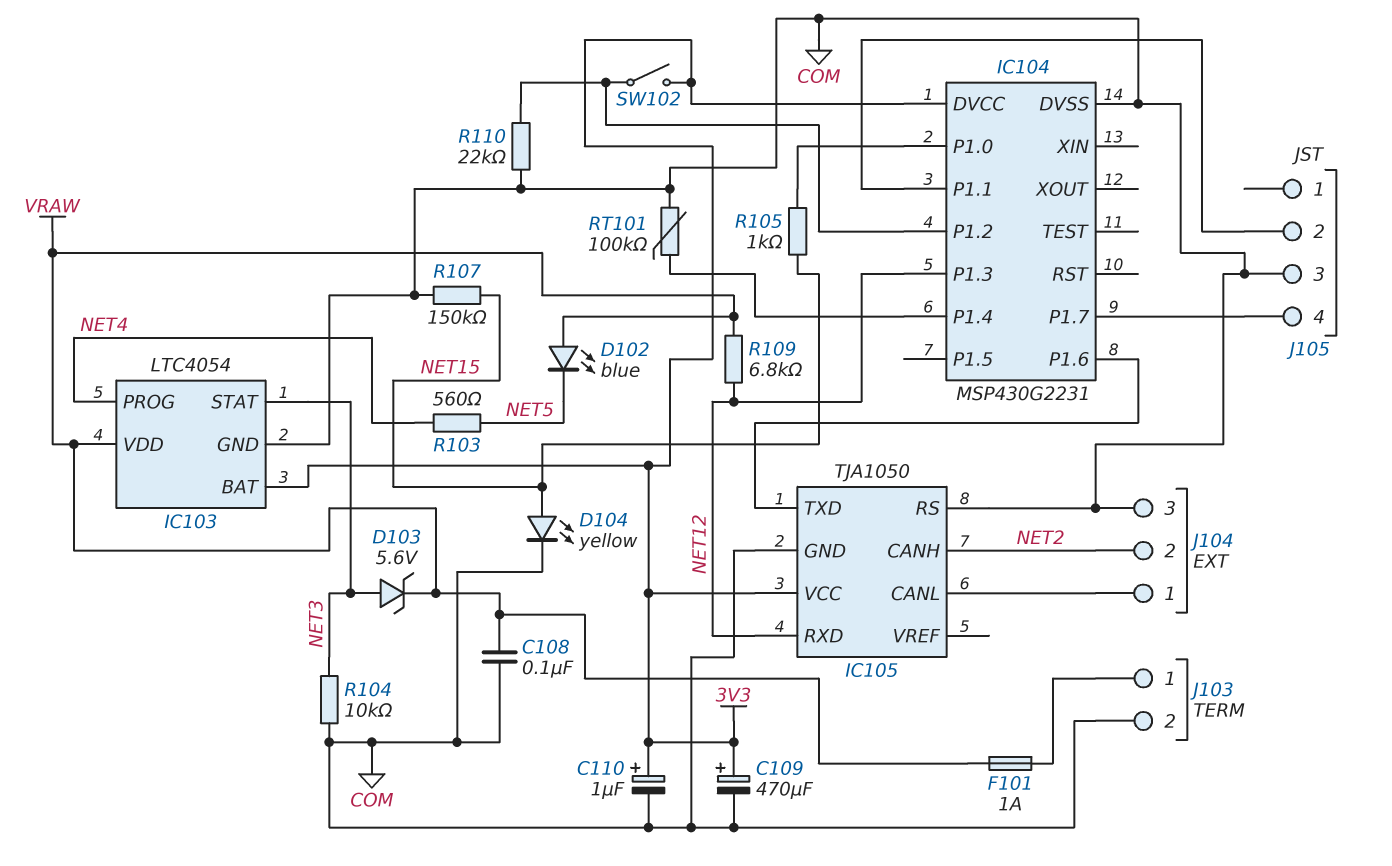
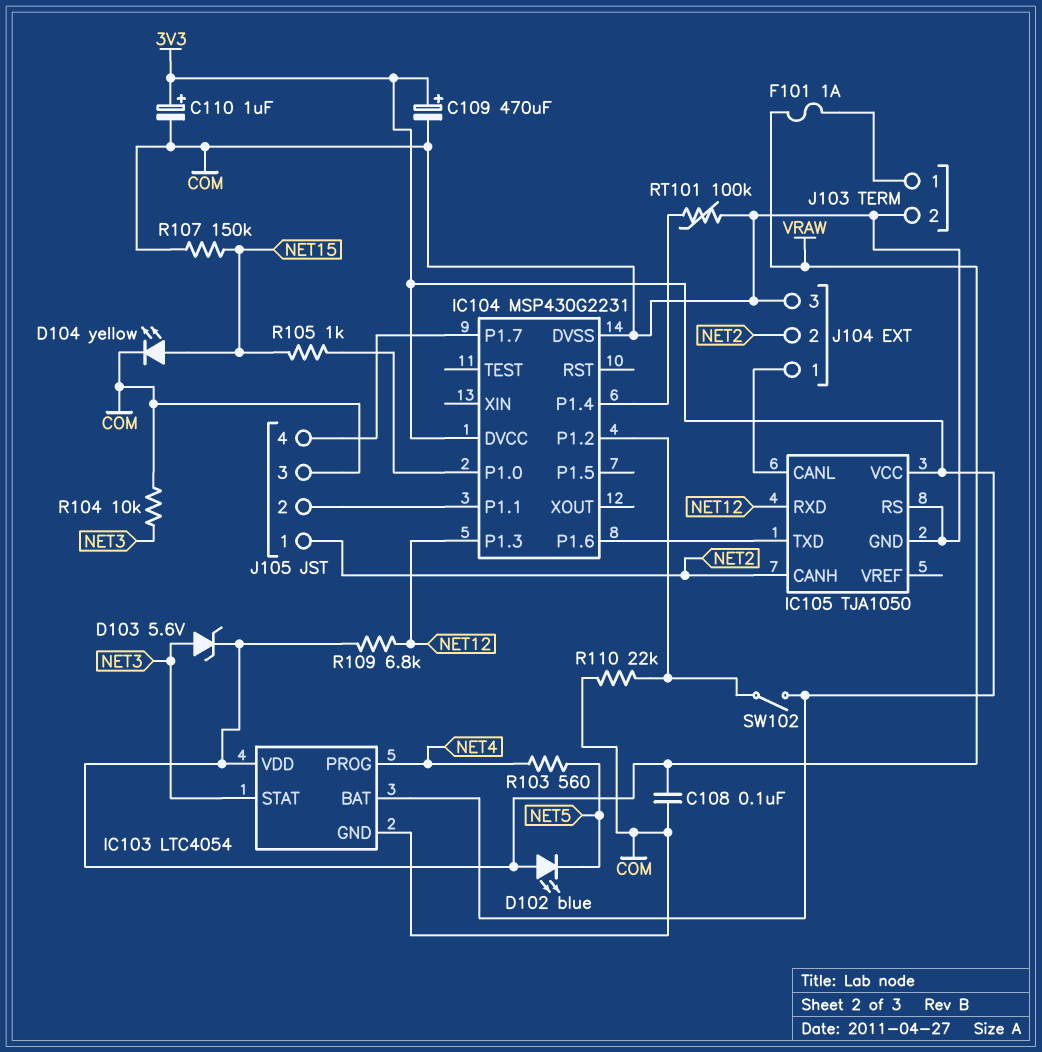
J105 pin 1: none -> NET2

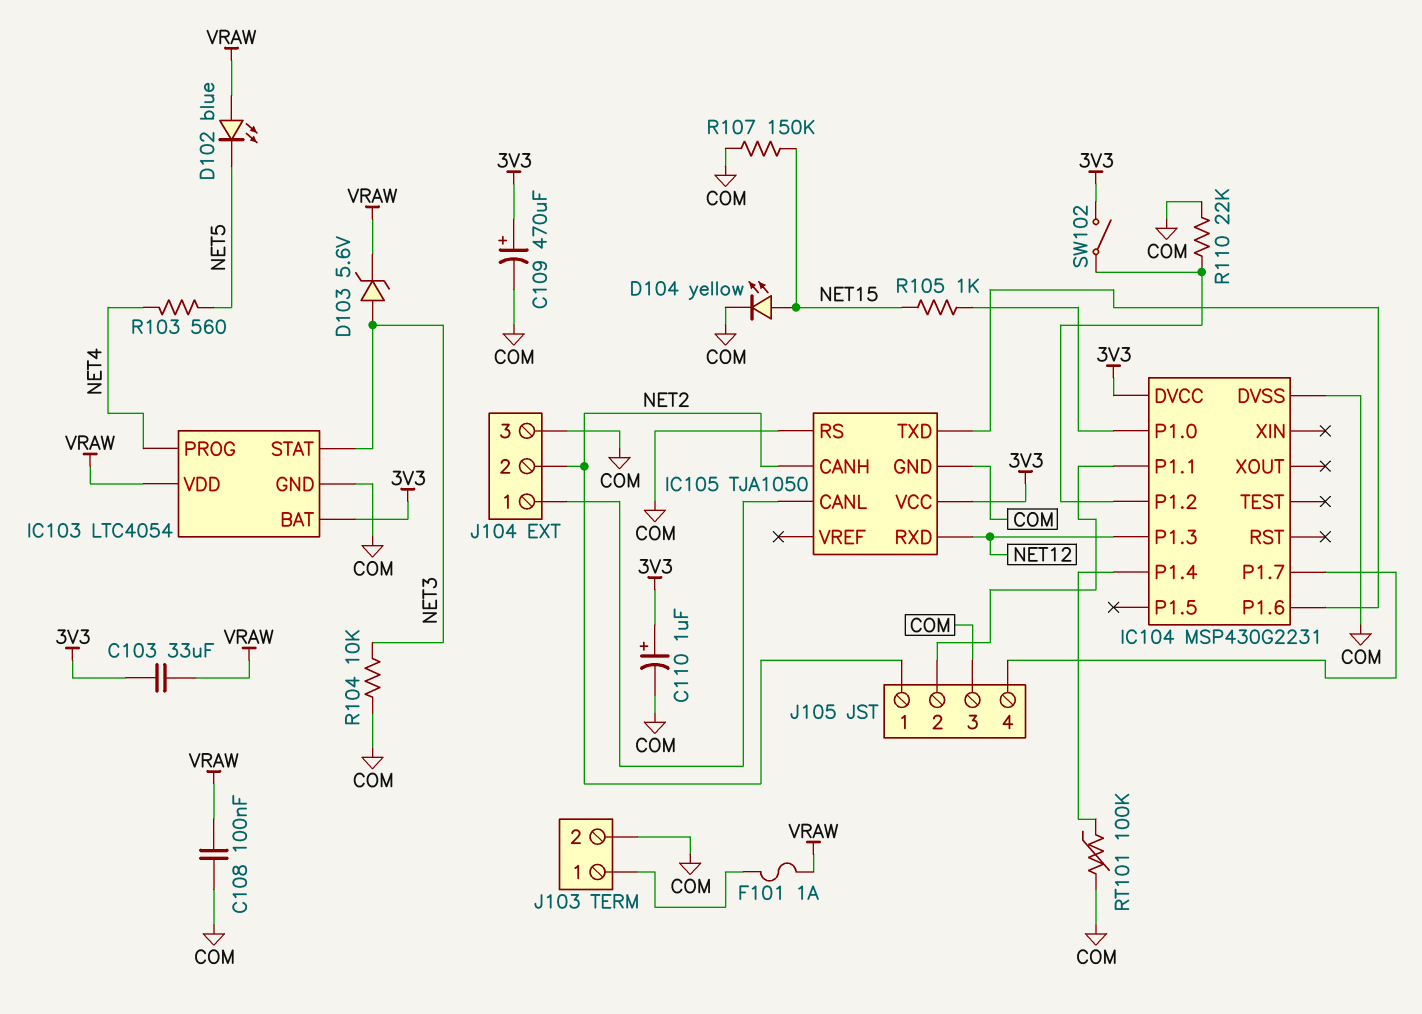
C103: none -> 33uF (3V3, VRAW)
R109: 6.8k (NET12, VRAW) -> none

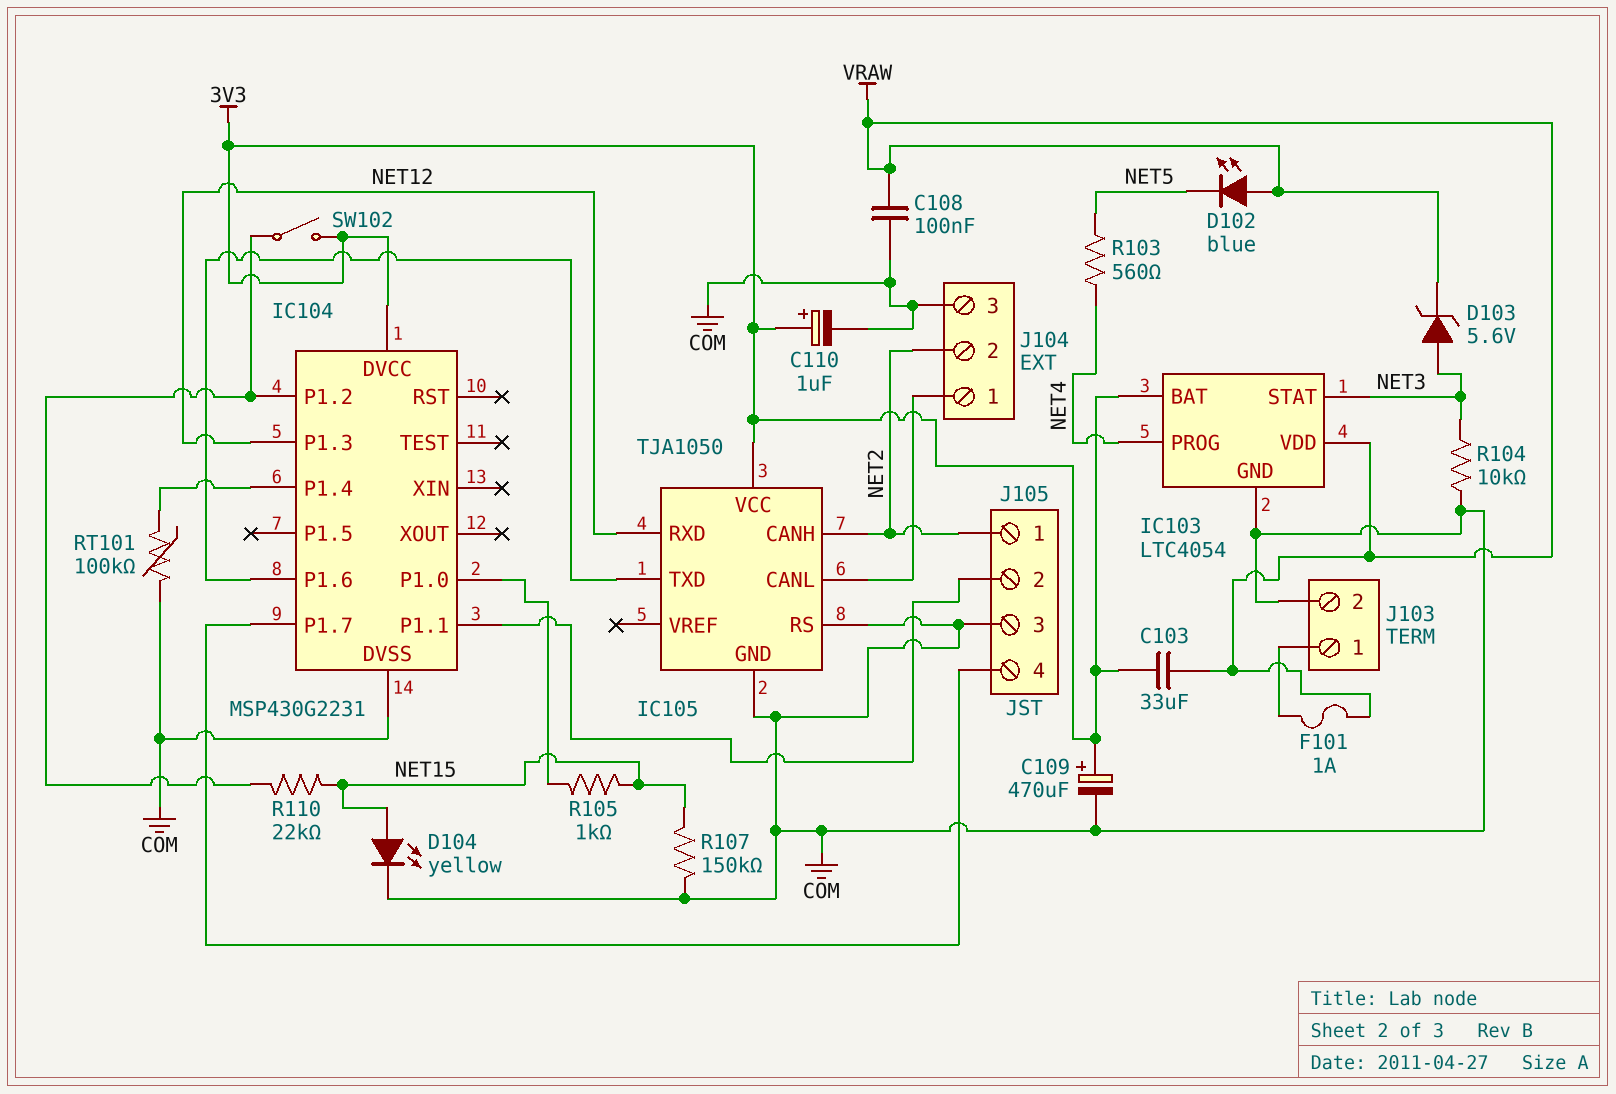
R110: 22k (COM, IC104/P1.2) -> 22k (IC104/P1.2, NET15)

